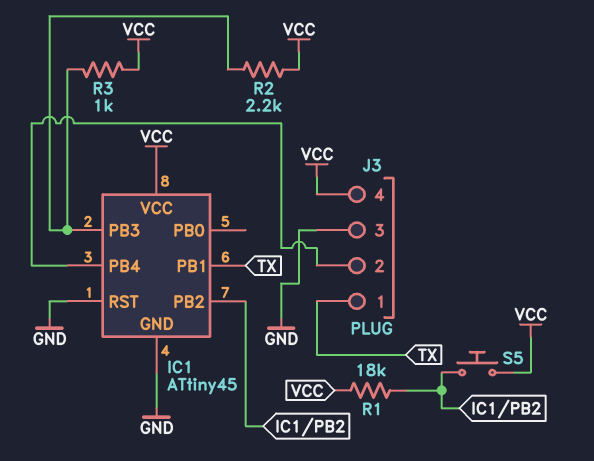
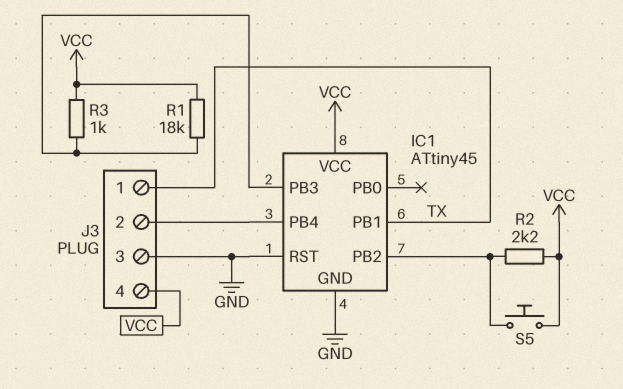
R1: 18k (IC1/PB2, VCC) -> 18k (IC1/PB3, VCC)
R2: 2.2k (IC1/PB3, VCC) -> 2.2k (IC1/PB2, VCC)

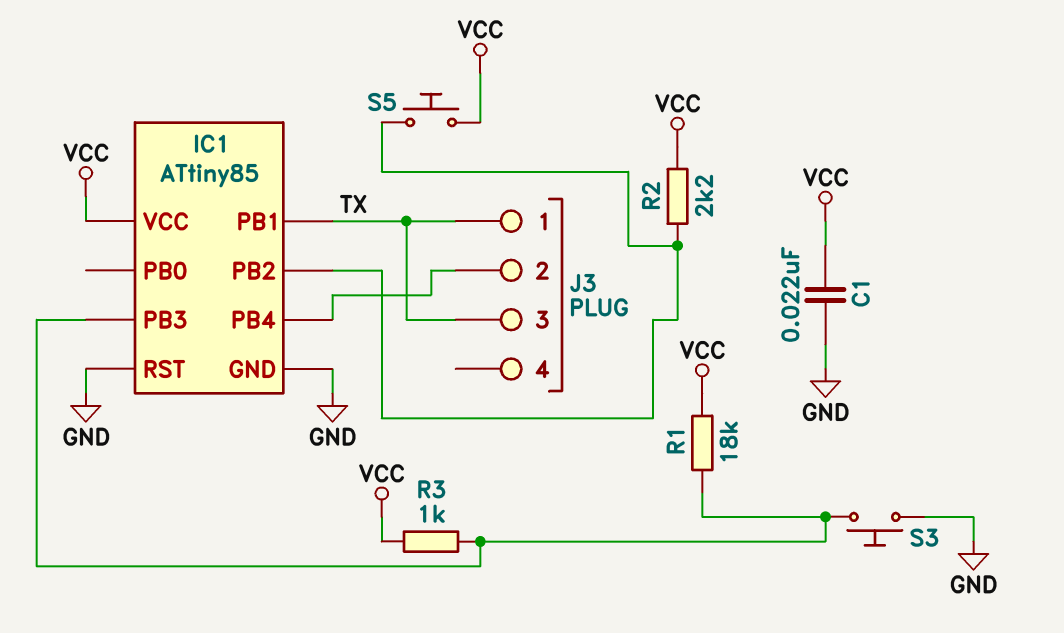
C1: none -> 22nF (GND, VCC)
IC1: ATtiny45 -> ATtiny85
J3 pin 3: GND -> TX
J3 pin 4: VCC -> none
S3: none -> button (GND, IC1/PB3)

